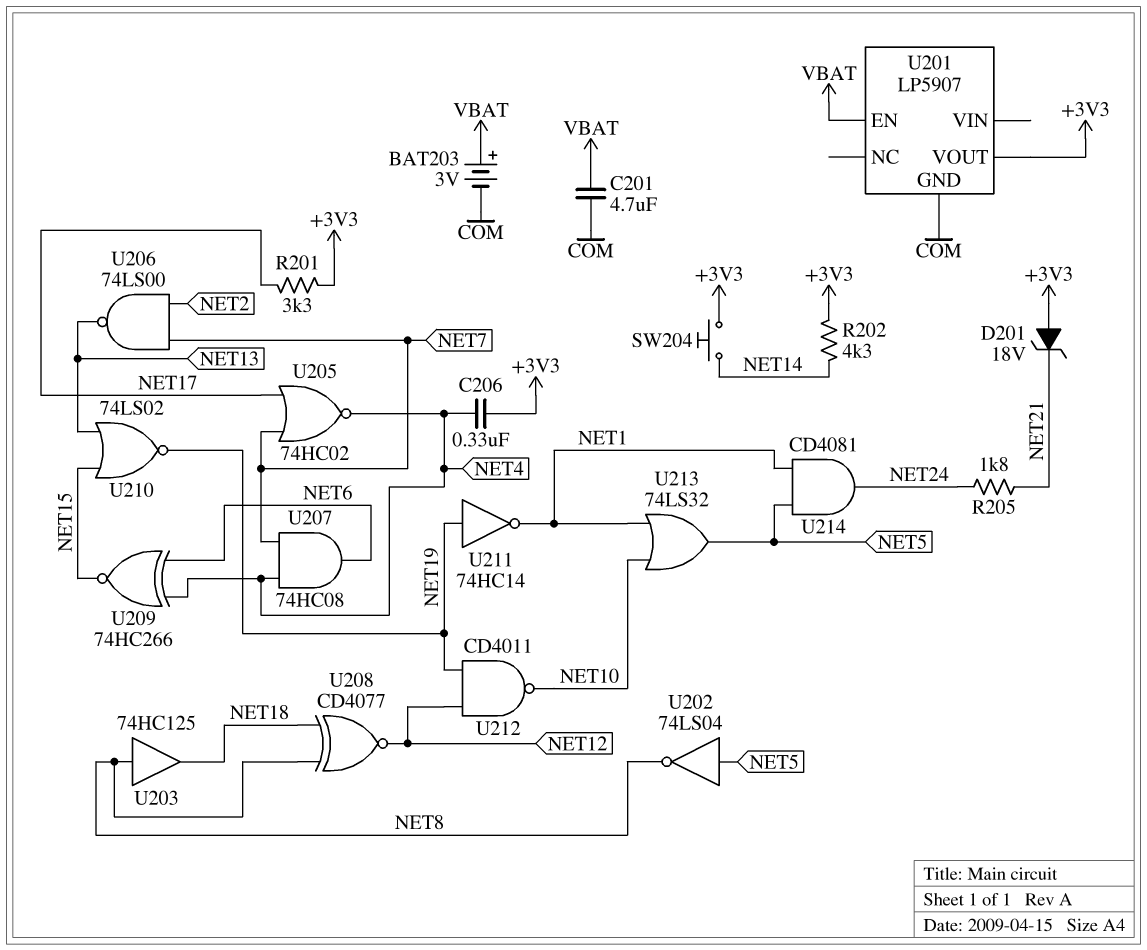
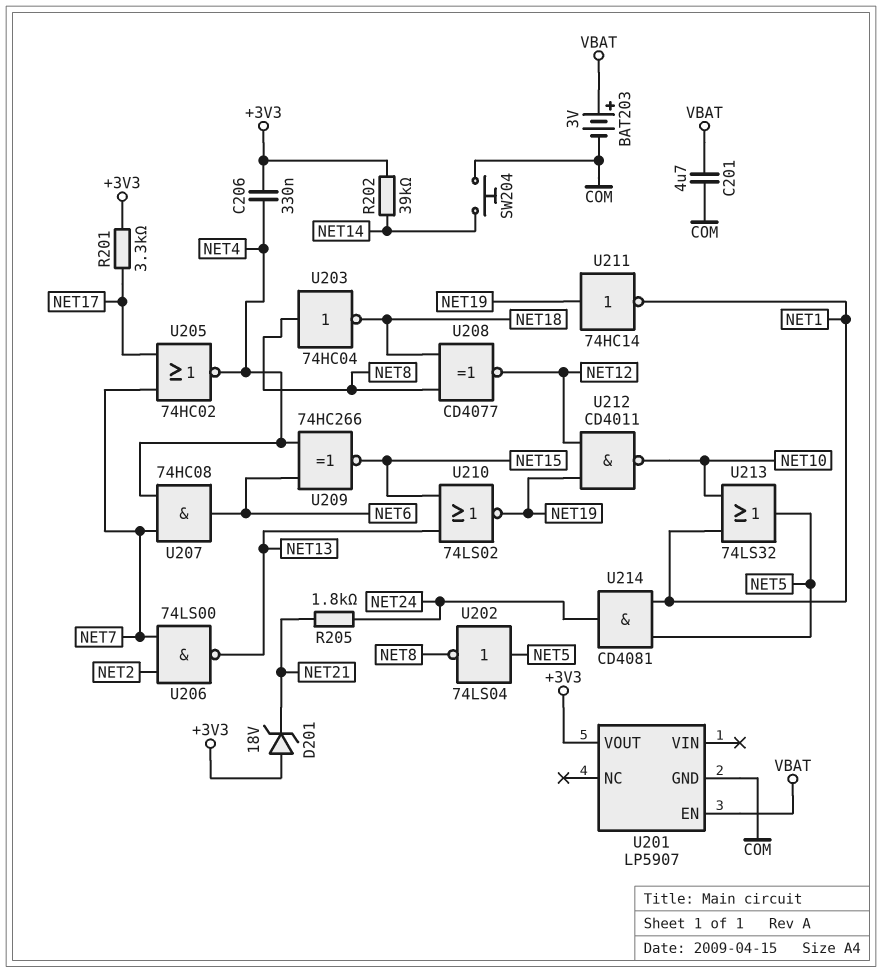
R202: 4.3k (+3V3, NET14) -> 39k (+3V3, NET14)
SW204: button (+3V3, NET14) -> button (COM, NET14)
U203: buffer 74HC125 (in NET8, out NET18) -> NOT 74HC04 (in NET8, out NET18)

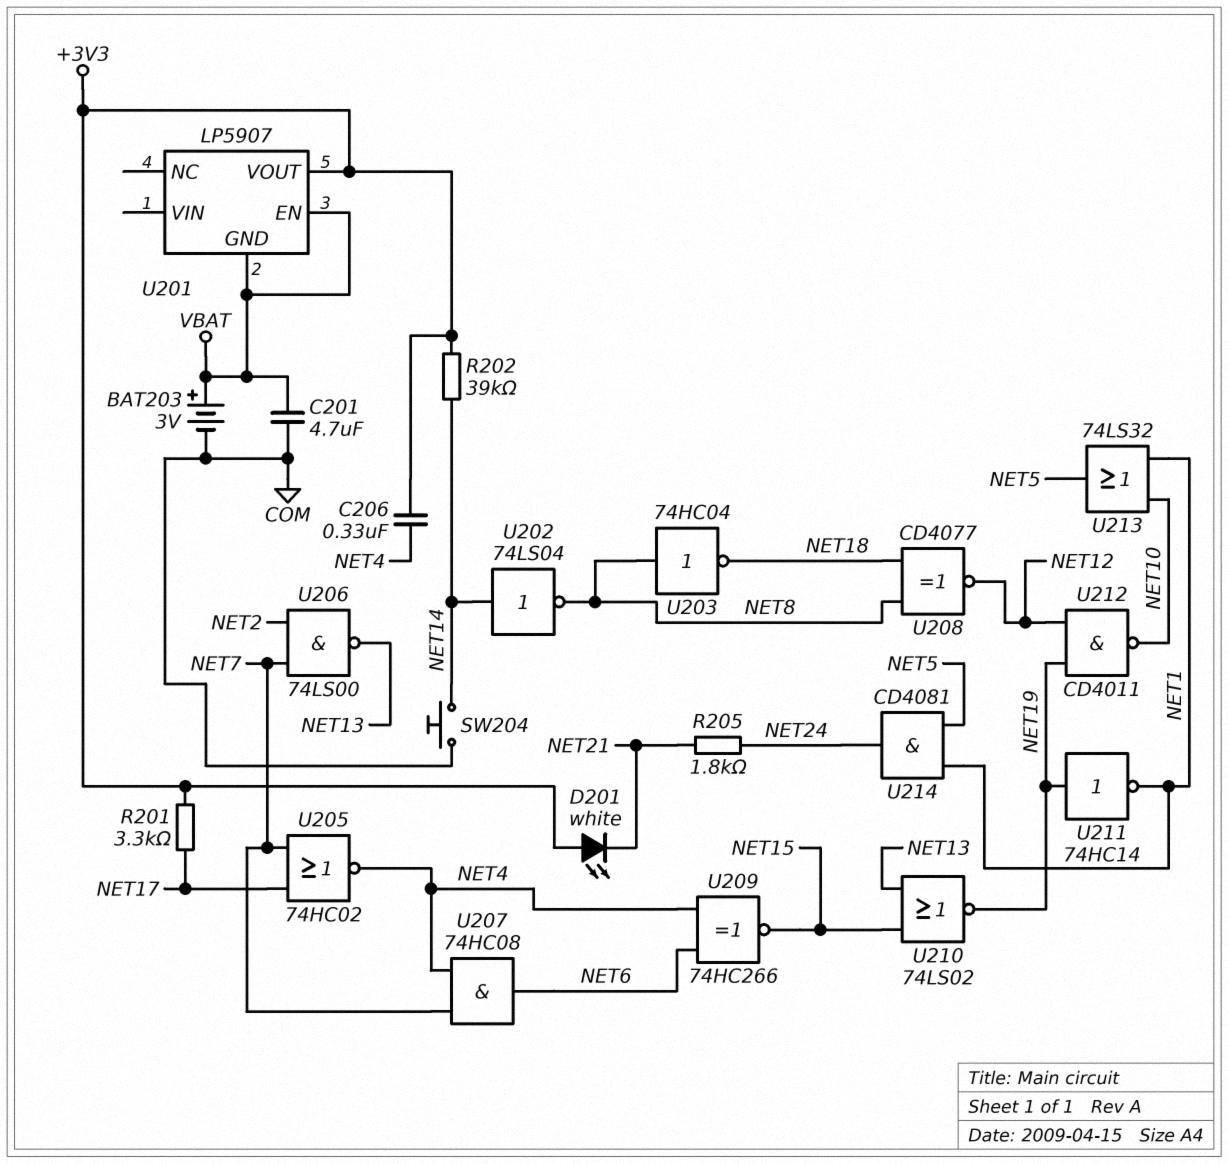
D201: zener 18V (A +3V3, K NET21) -> LED white (A +3V3, K NET21)
U201 pin GND: COM -> VBAT
U202: NOT 74LS04 (in NET5, out NET8) -> NOT 74LS04 (in NET14, out NET8)

